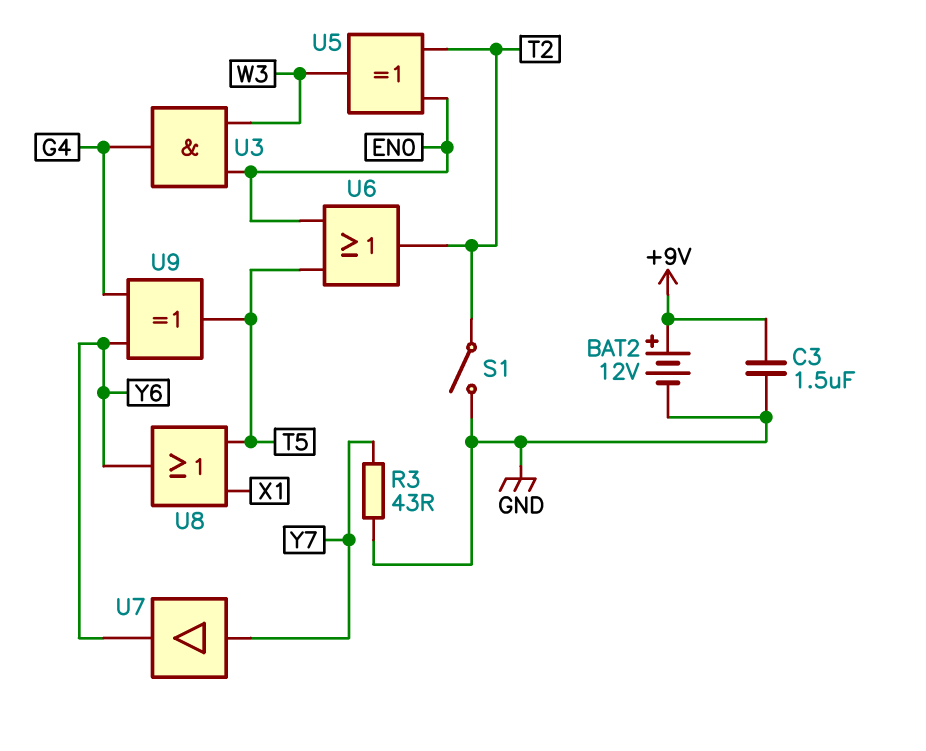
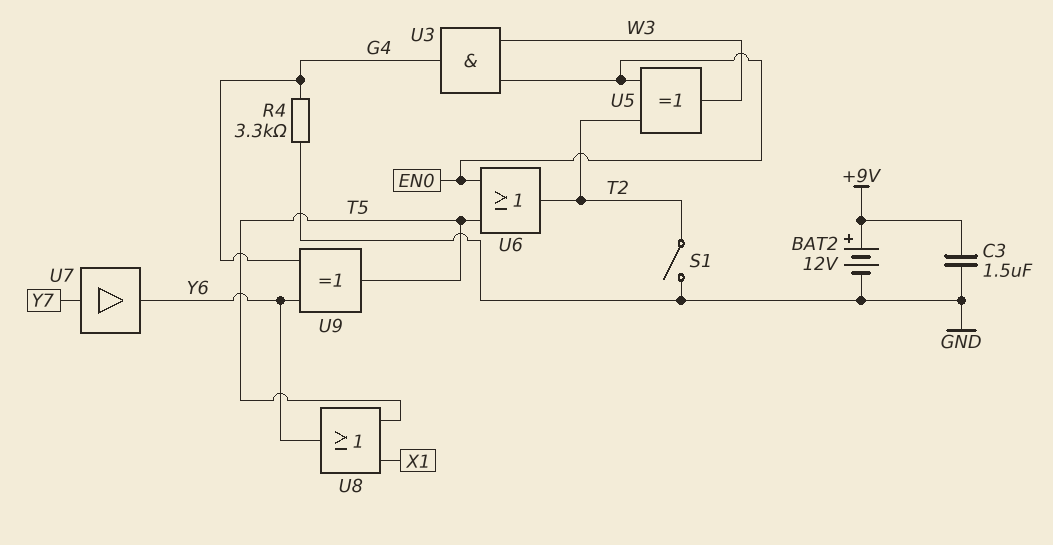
R3: 43 (GND, Y7) -> none
R4: none -> 3.3k (G4, GND)

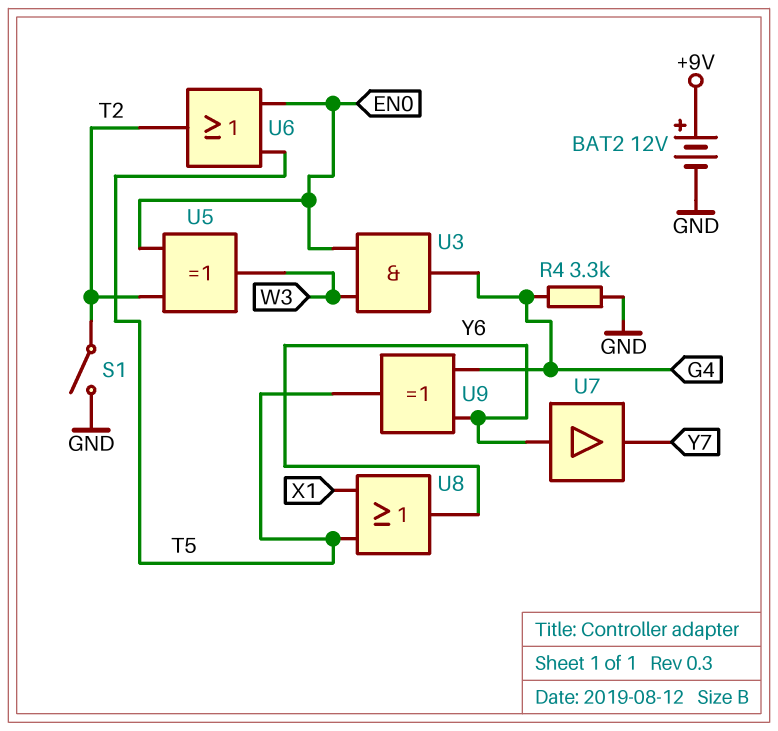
C3: 1.5uF (+9V, GND) -> none
U7: buffer (in Y7, out Y6) -> buffer (in Y6, out Y7)

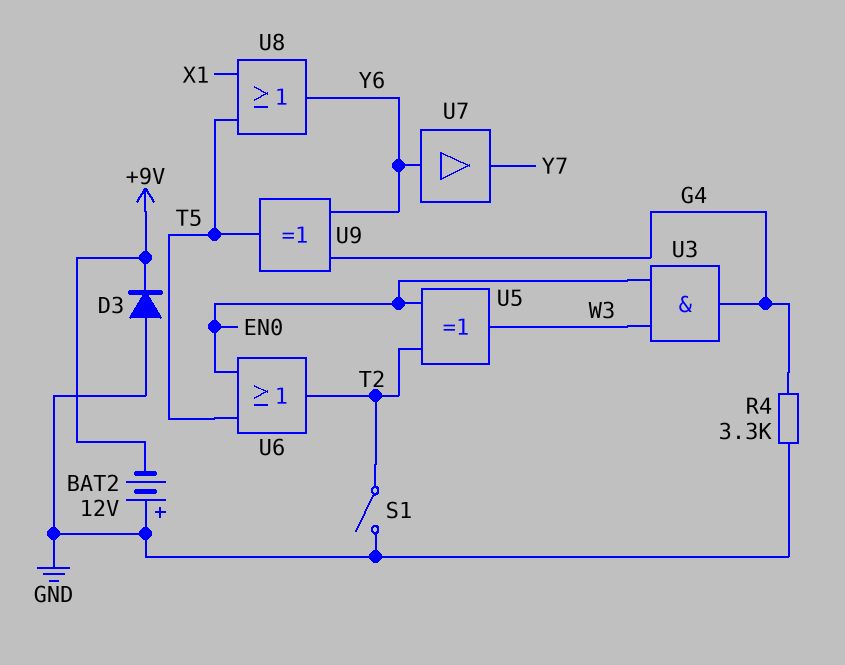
BAT2: 12V (plus +9V, minus GND) -> 12V (plus GND, minus +9V)
D3: none -> diode (A GND, K +9V)

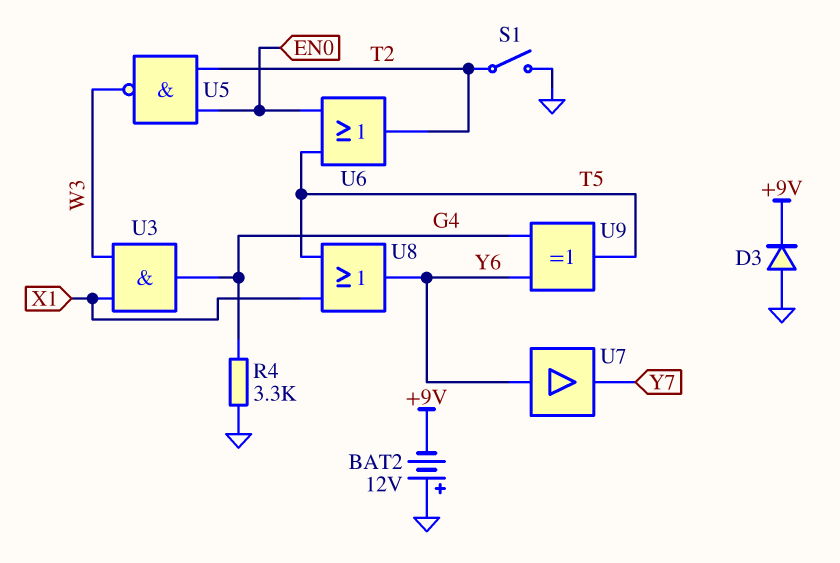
U3: AND (in EN0, in W3, out G4) -> AND (in W3, in X1, out G4)
U5: XOR (in EN0, in T2, out W3) -> NAND (in EN0, in T2, out W3)

